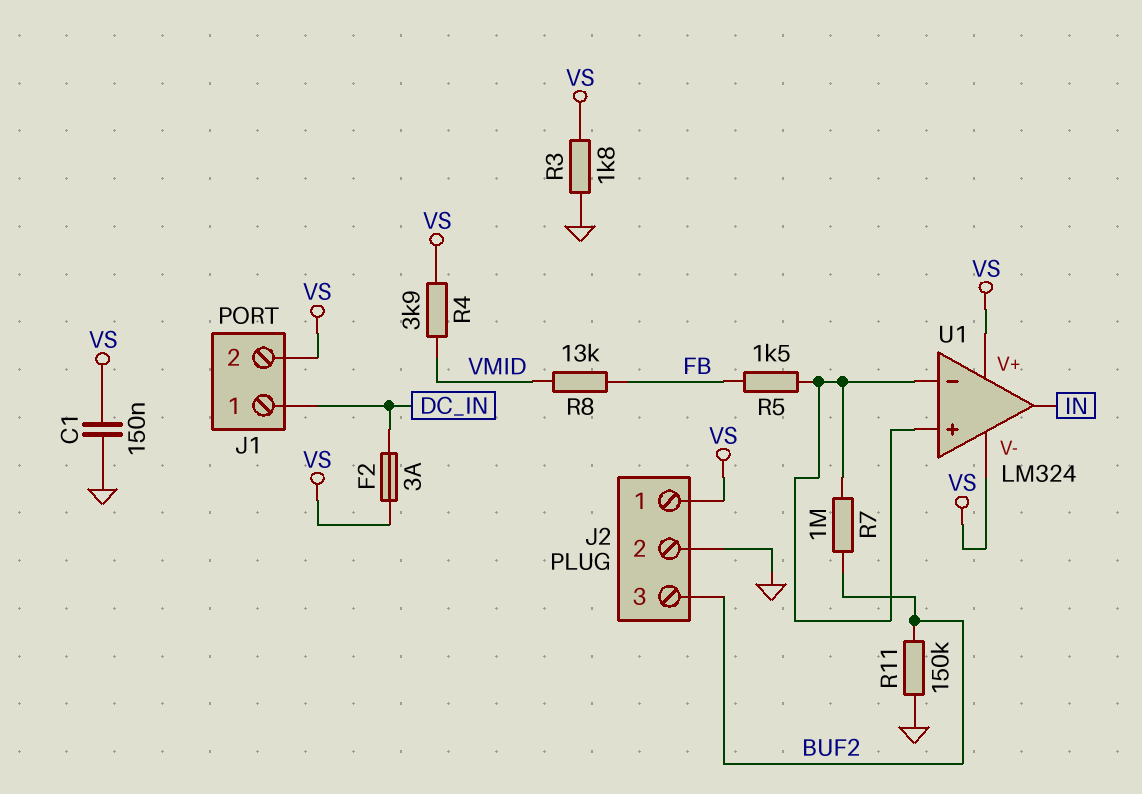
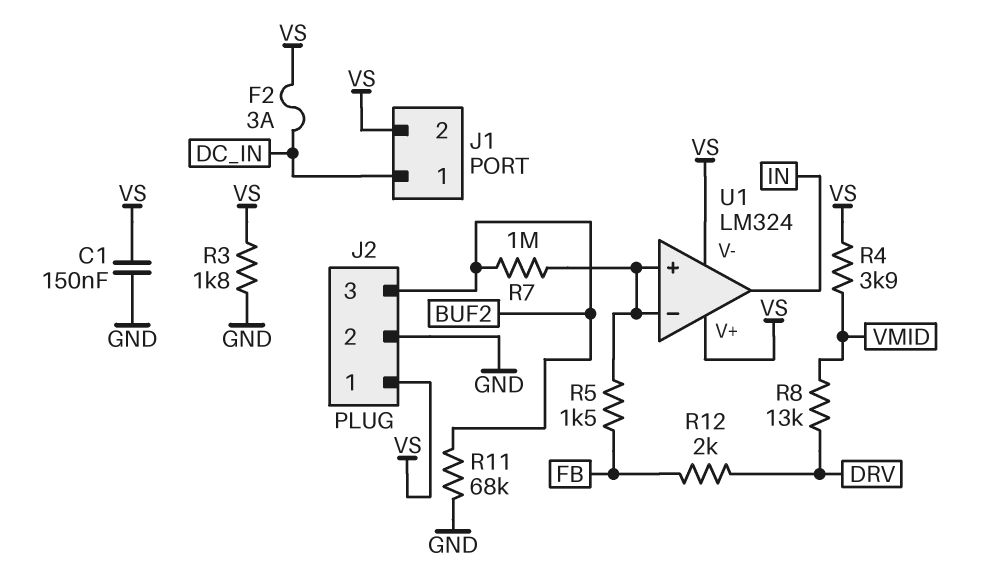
R8: 13k (FB, VMID) -> 13k (DRV, VMID)
R11: 150k (BUF2, GND) -> 68k (BUF2, GND)
R12: none -> 2k (DRV, FB)

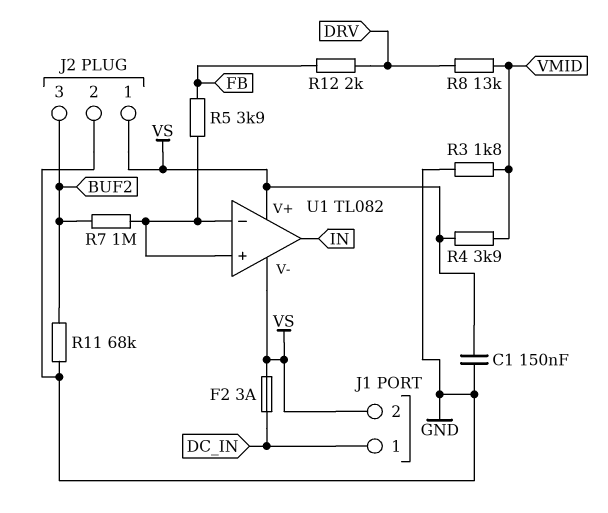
R3: 1.8k (GND, VS) -> 1.8k (GND, VMID)
R5: 1.5k (FB, U1/in+) -> 3.9k (FB, U1/in+)
U1: LM324 -> TL082

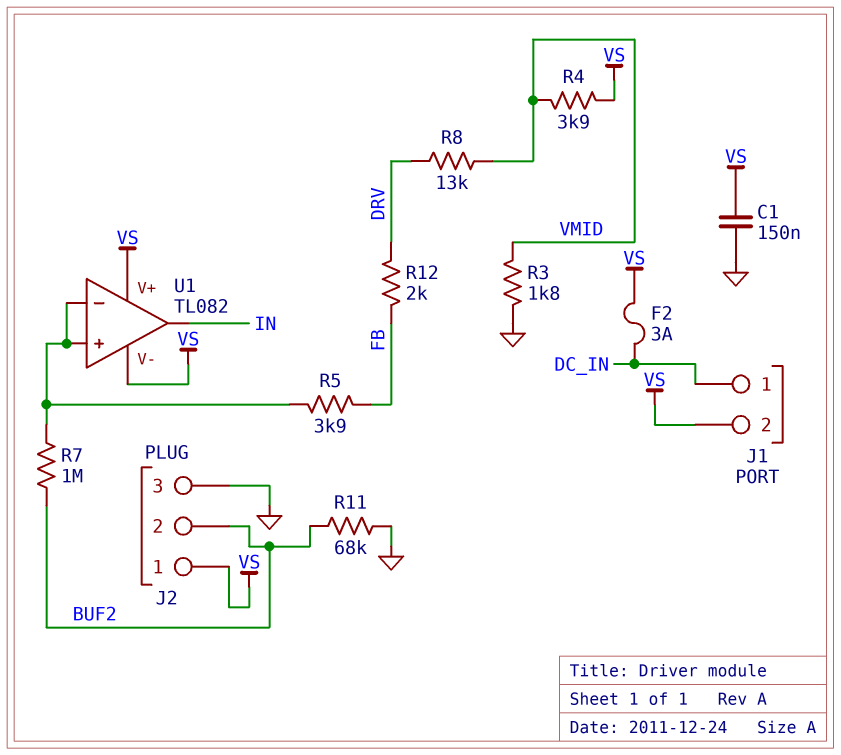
J2 pin 2: GND -> BUF2
J2 pin 3: BUF2 -> GND

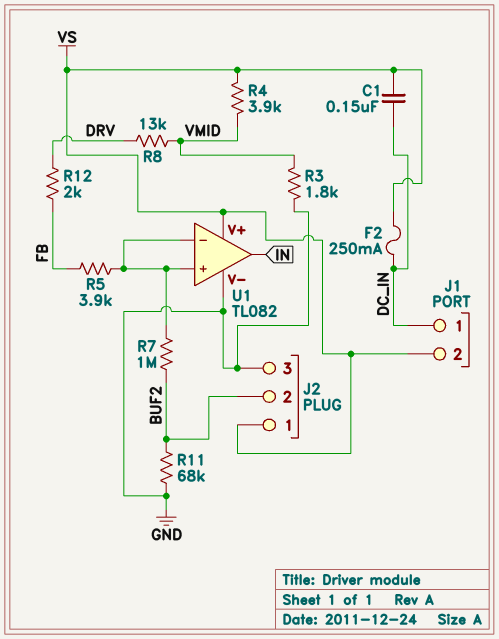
C1: 150nF (GND, VS) -> 150nF (DC_IN, VS)
F2: 3A (DC_IN, VS) -> 250mA (DC_IN, VS)
U1 pin V-: VS -> GND

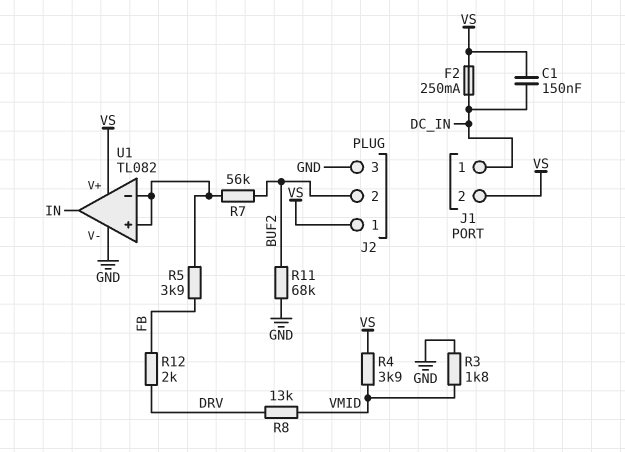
R7: 1M (BUF2, U1/in+) -> 56k (BUF2, U1/in+)

